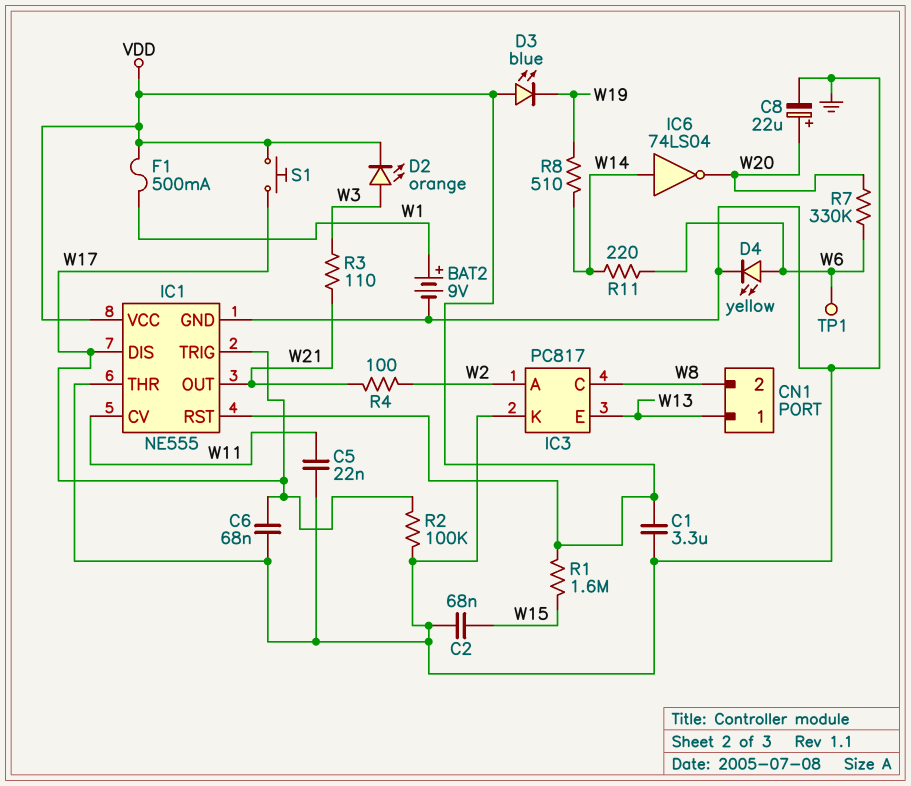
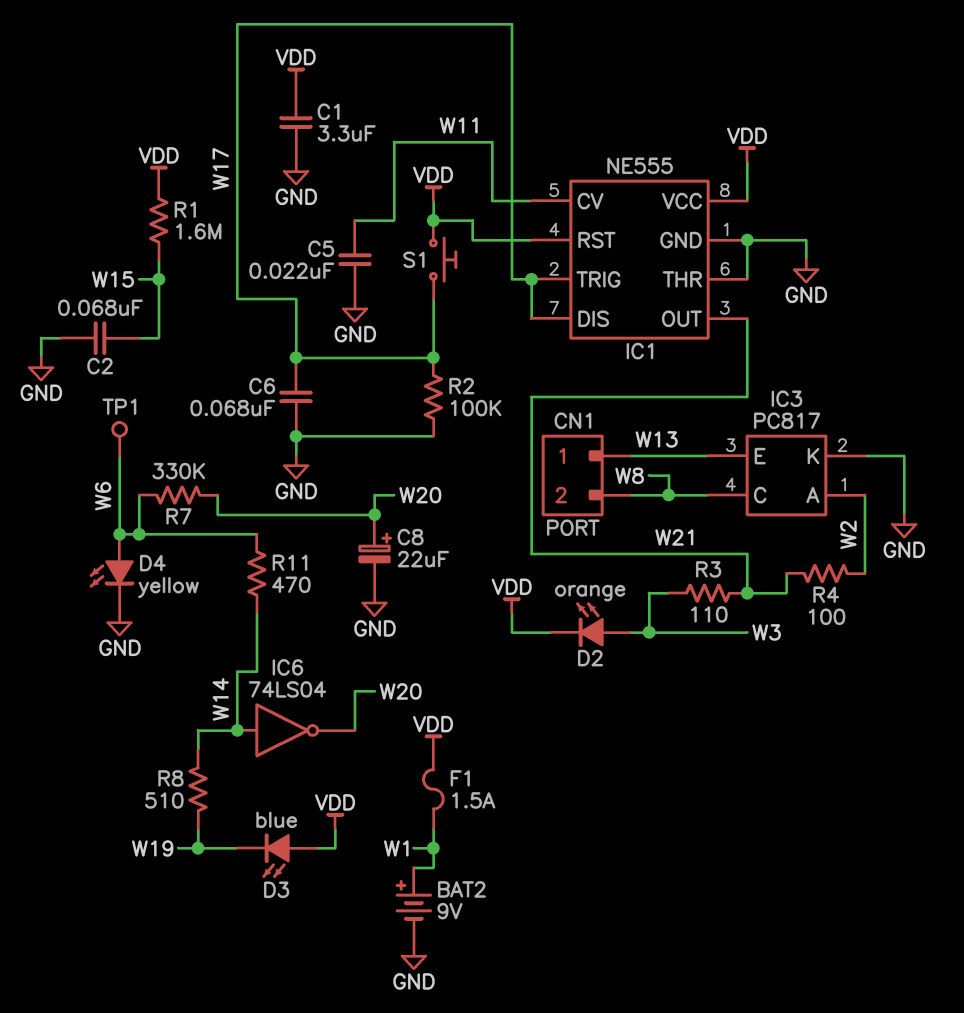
F1: 500mA (VDD, W1) -> 1.5A (VDD, W1)
R11: 220 (W6, W14) -> 470 (W6, W14)

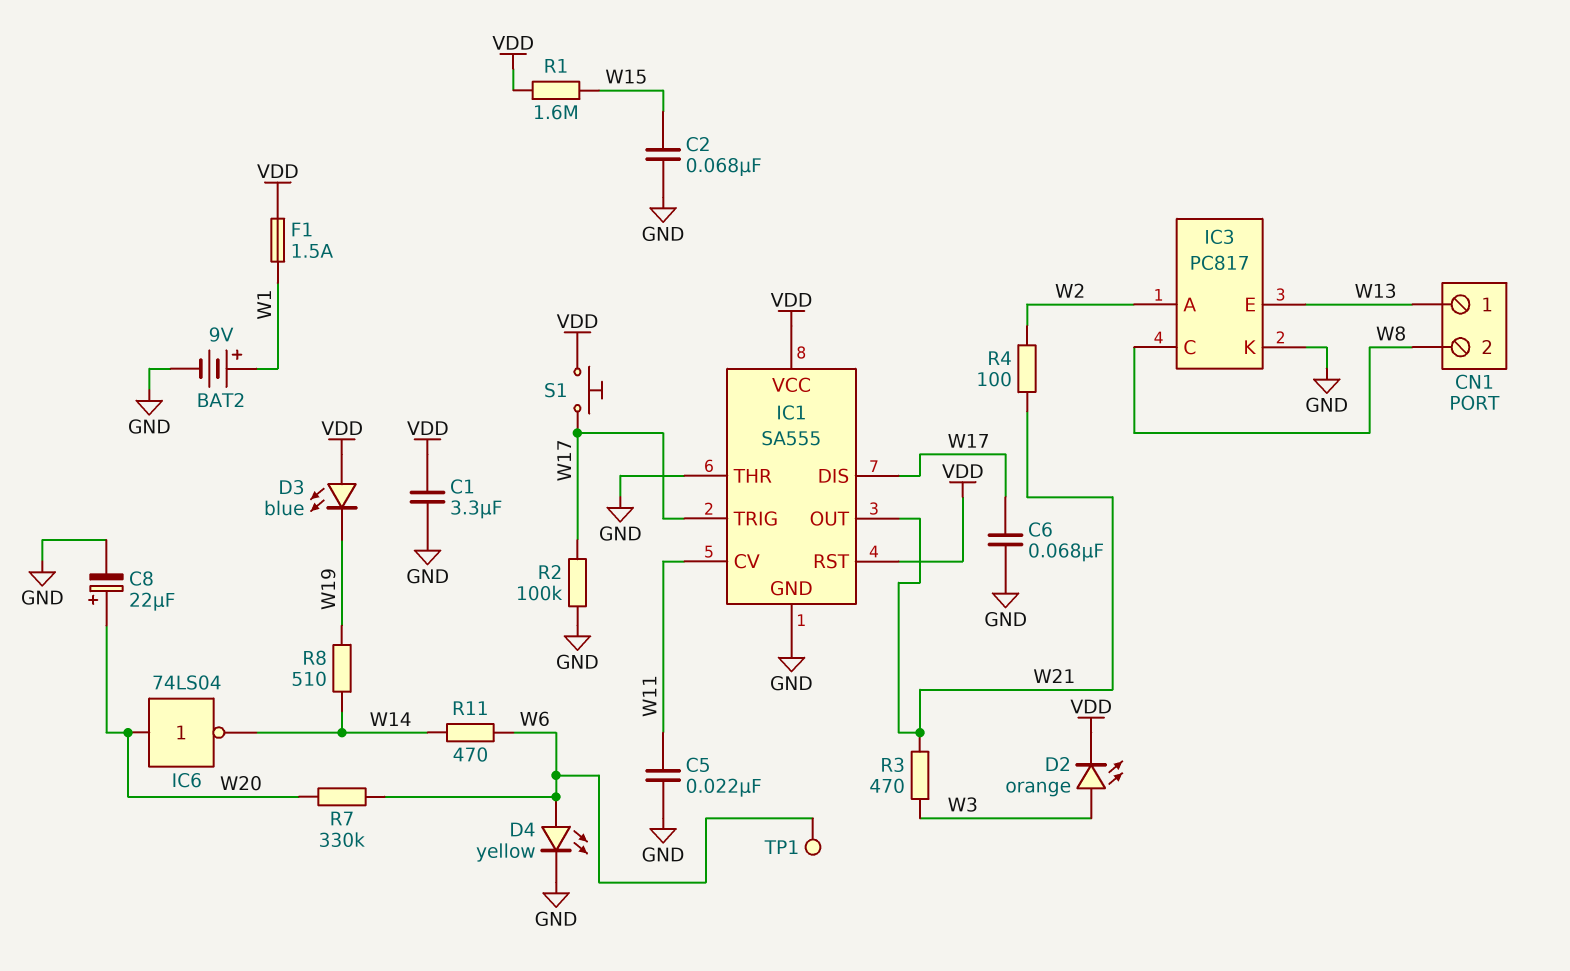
IC1: NE555 -> SA555
IC6: NOT 74LS04 (in W14, out W20) -> NOT 74LS04 (in W20, out W14)
R3: 110 (W3, W21) -> 470 (W3, W21)

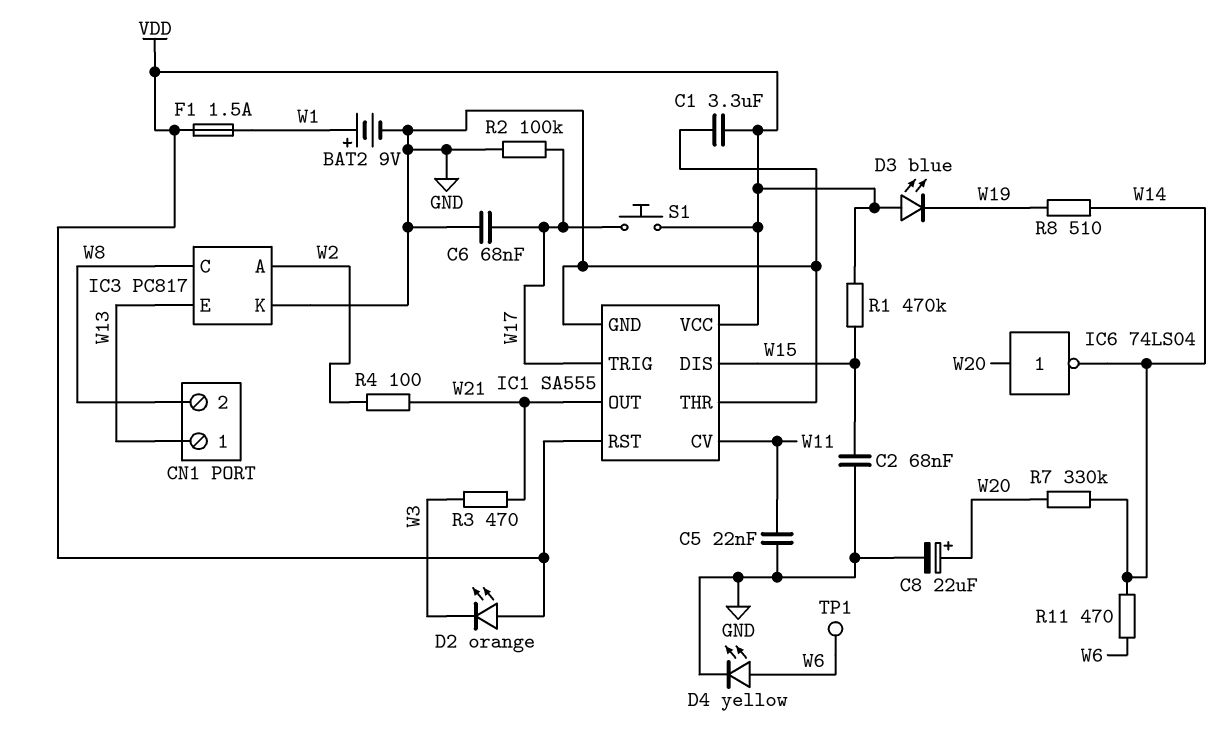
D2: LED orange (A W3, K VDD) -> LED orange (A VDD, K W3)
IC1 pin DIS: W17 -> W15
R1: 1.6M (VDD, W15) -> 470k (VDD, W15)
R7: 330k (W6, W20) -> 330k (W14, W20)

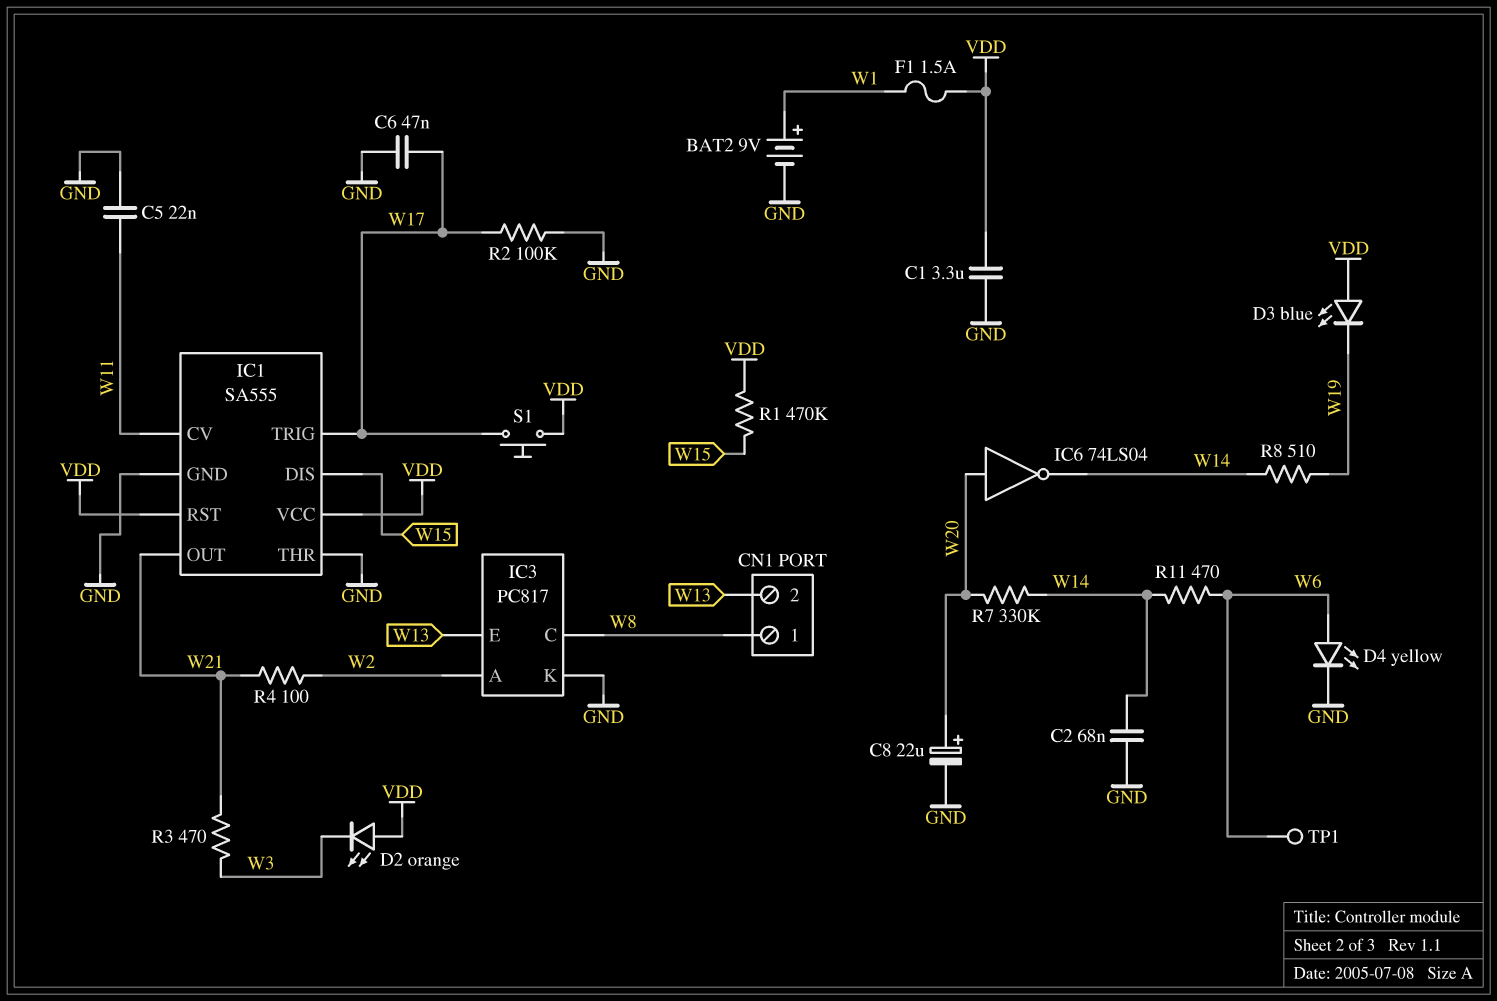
C2: 68nF (GND, W15) -> 68nF (GND, W14)
C6: 68nF (GND, W17) -> 47nF (GND, W17)
CN1 pin 1: W13 -> W8
CN1 pin 2: W8 -> W13

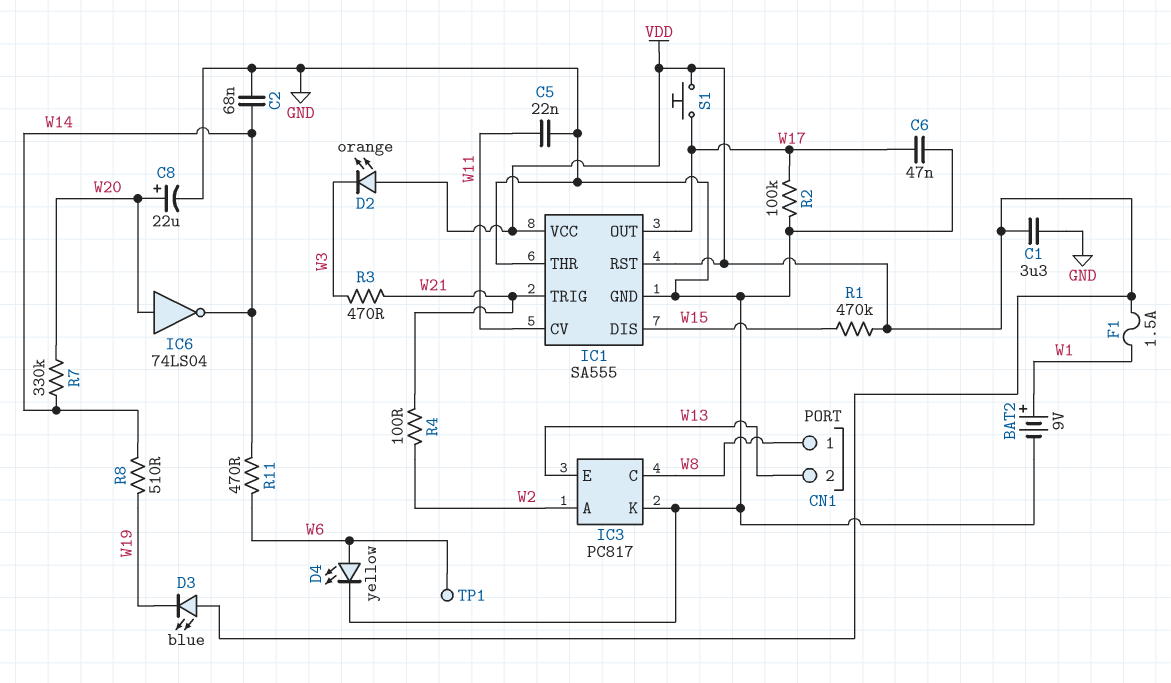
IC1 pin OUT: W21 -> W17
IC1 pin TRIG: W17 -> W21

